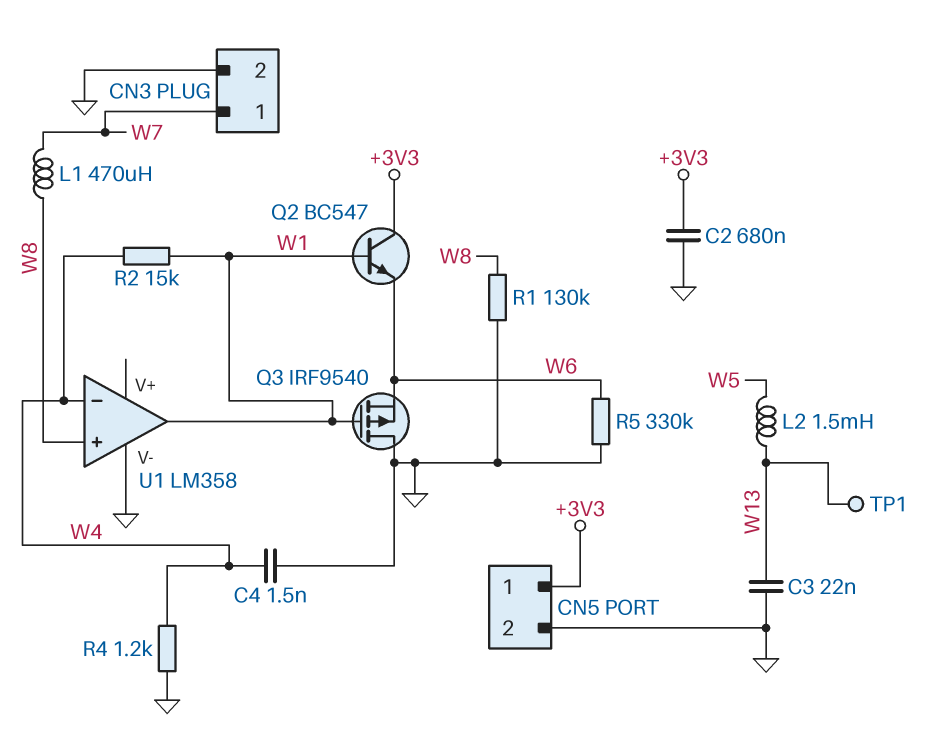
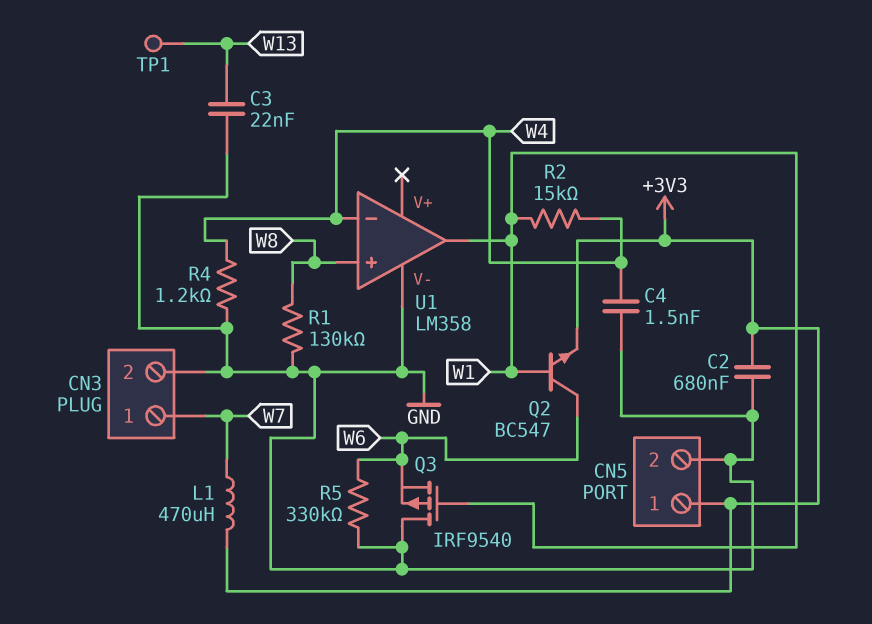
L1: 470uH (W7, W8) -> 470uH (+3V3, W7)
L2: 1.5mH (W5, W13) -> none
Q2: NPN BC547 (B W1, C +3V3, E W6) -> NPN BC547 (B W1, C W6, E +3V3)

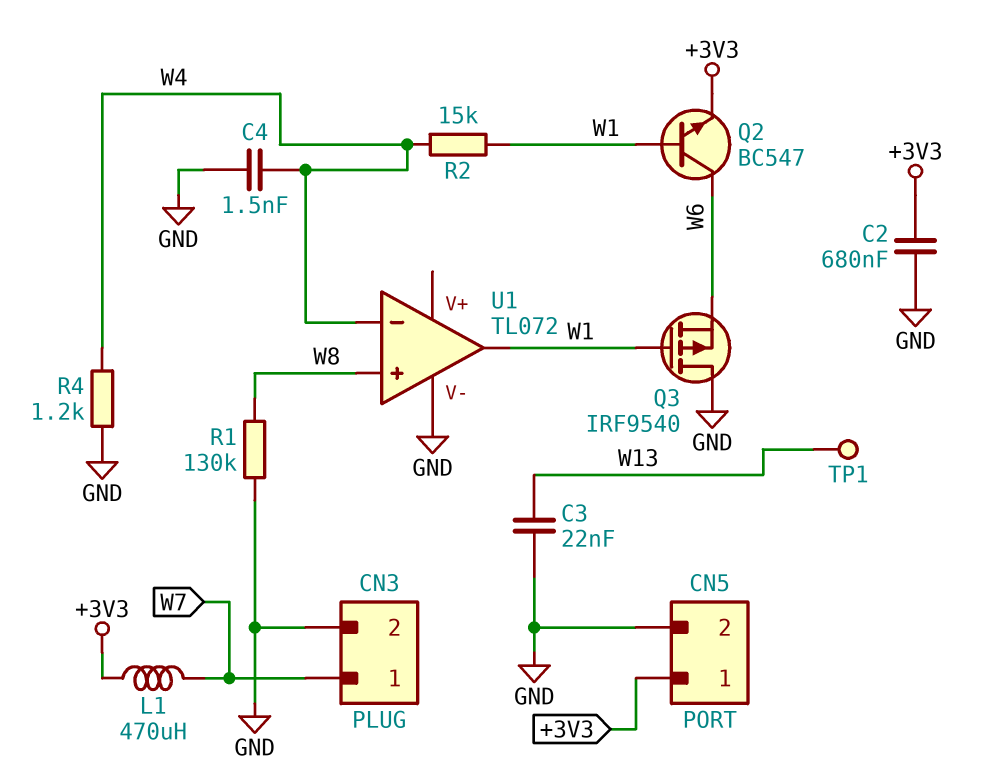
R5: 330k (GND, W6) -> none
U1: LM358 -> TL072

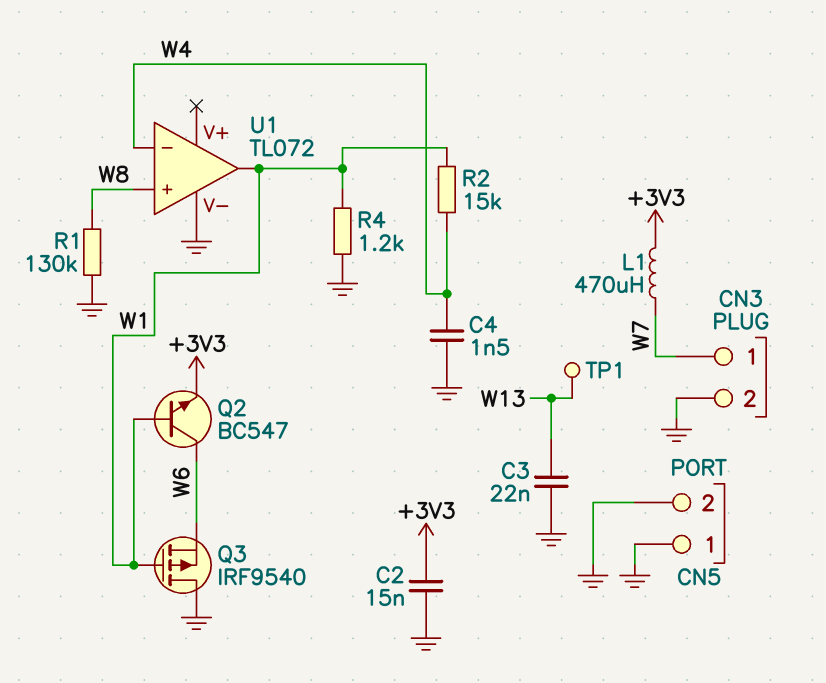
C2: 680nF (+3V3, GND) -> 15nF (+3V3, GND)
CN5 pin 1: +3V3 -> GND
R4: 1.2k (GND, W4) -> 1.2k (GND, W1)

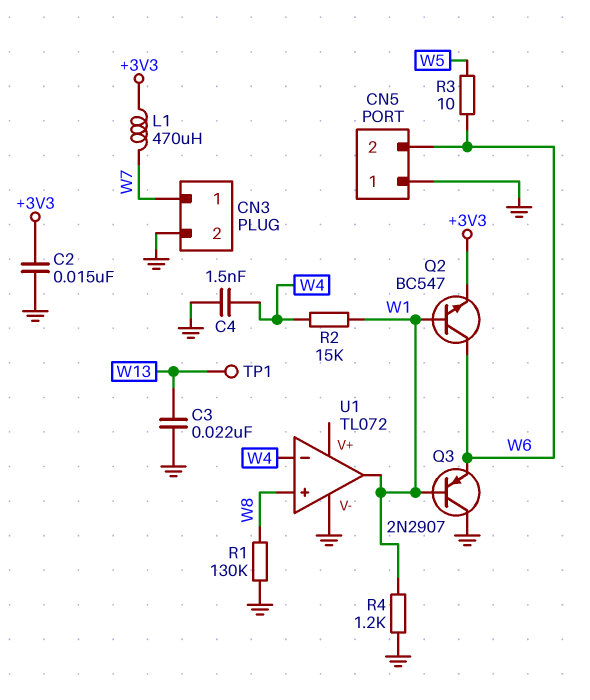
CN5 pin 2: GND -> W6
Q3: PMOS IRF9540 (G W1, D GND, S W6) -> PNP 2N2907 (B W1, C GND, E W6)
R3: none -> 10 (W5, W6)

